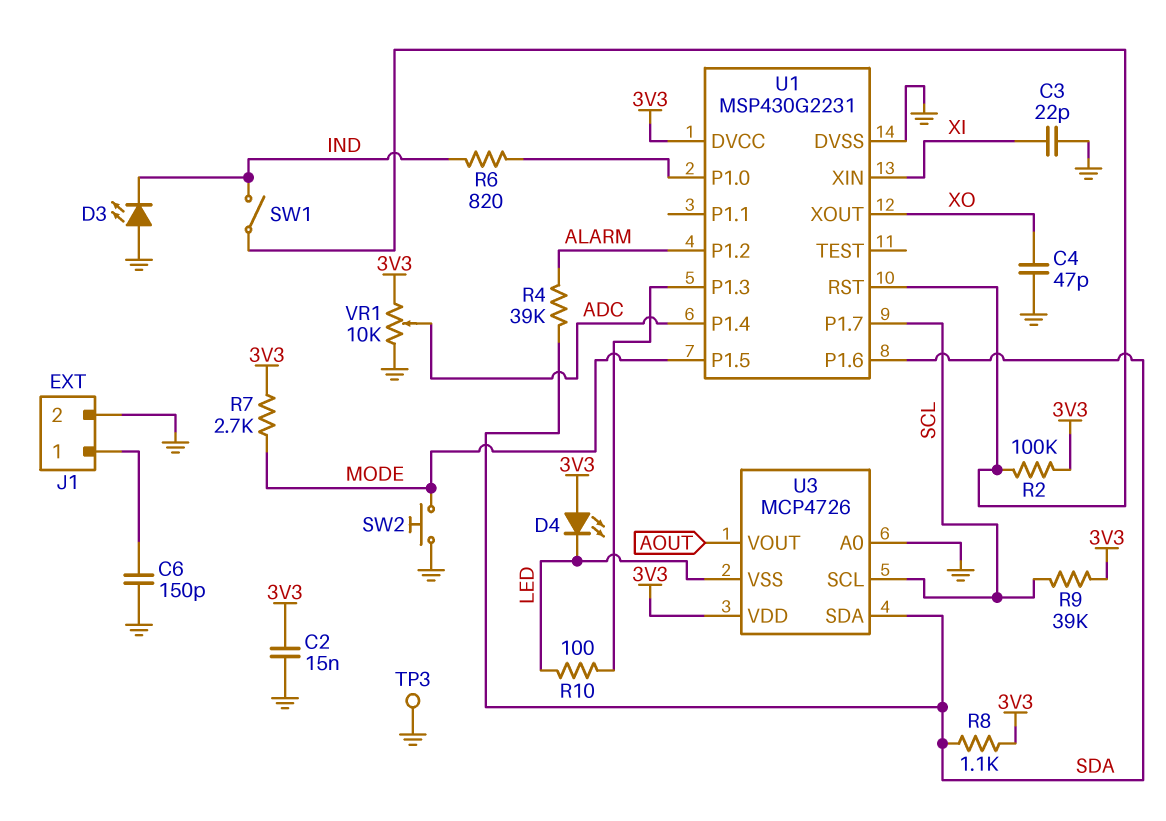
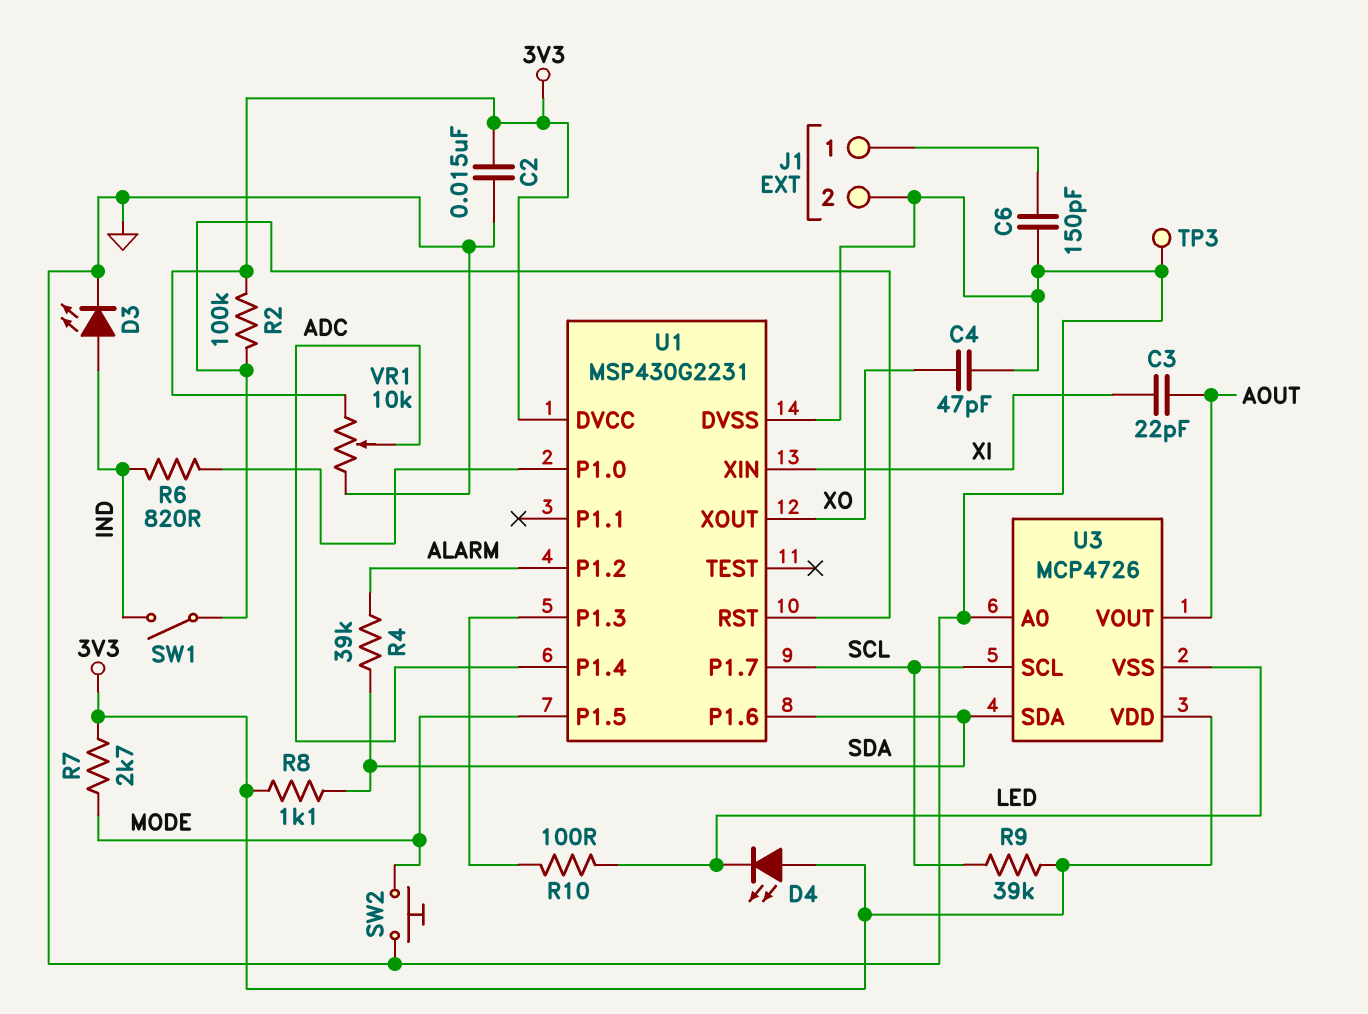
C3: 22pF (GND, XI) -> 22pF (AOUT, XI)
D3: LED (A GND, K IND) -> LED (A IND, K GND)

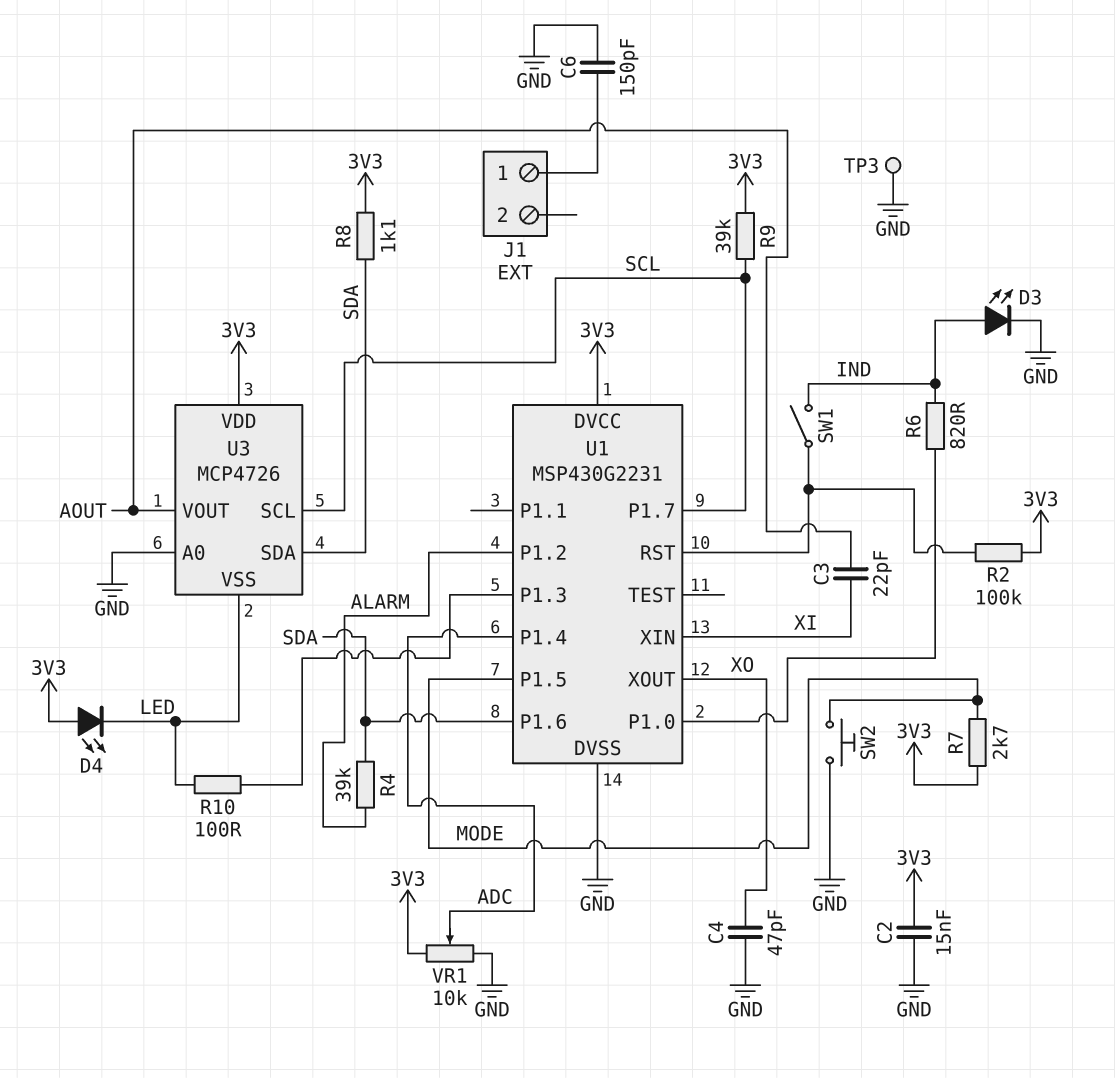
J1 pin 2: GND -> none

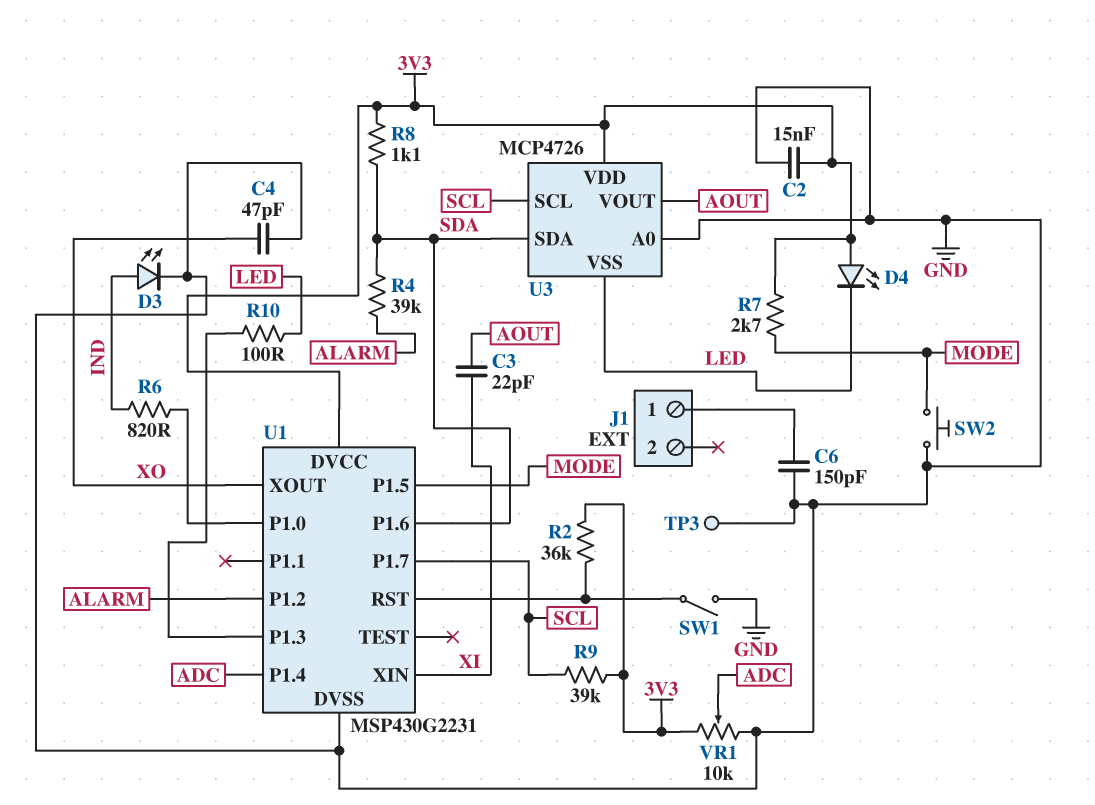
R2: 100k (3V3, U1/RST) -> 36k (3V3, U1/RST)
SW1: switch (IND, U1/RST) -> switch (GND, U1/RST)

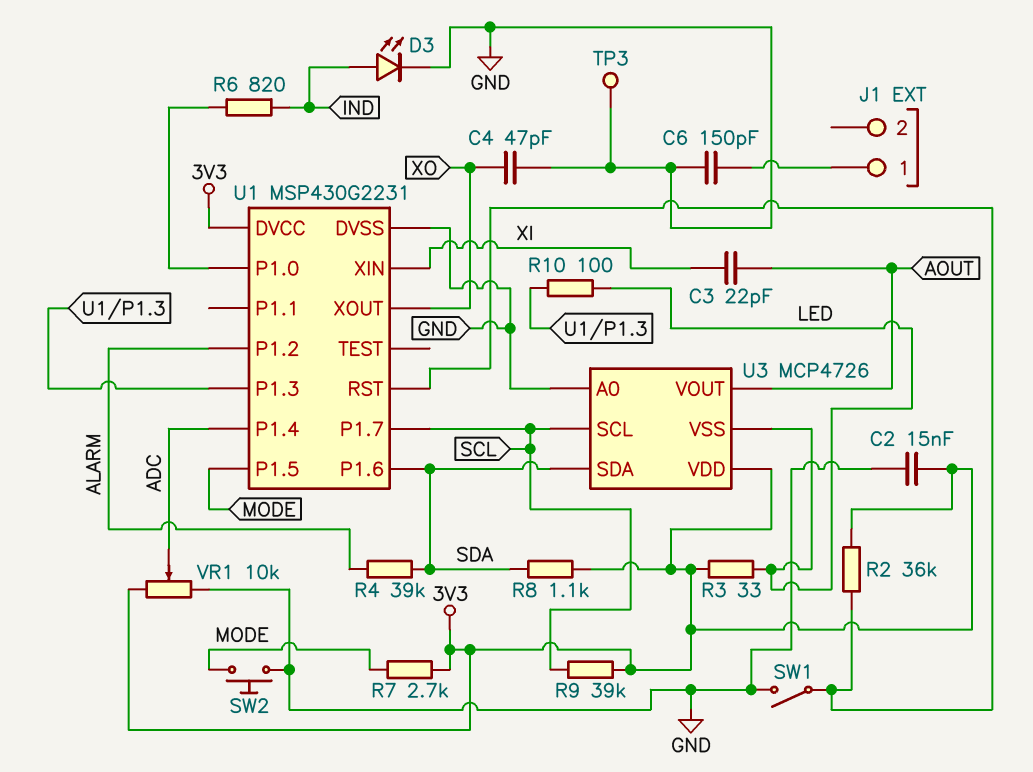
D4: LED (A 3V3, K LED) -> none
R3: none -> 33 (3V3, LED)

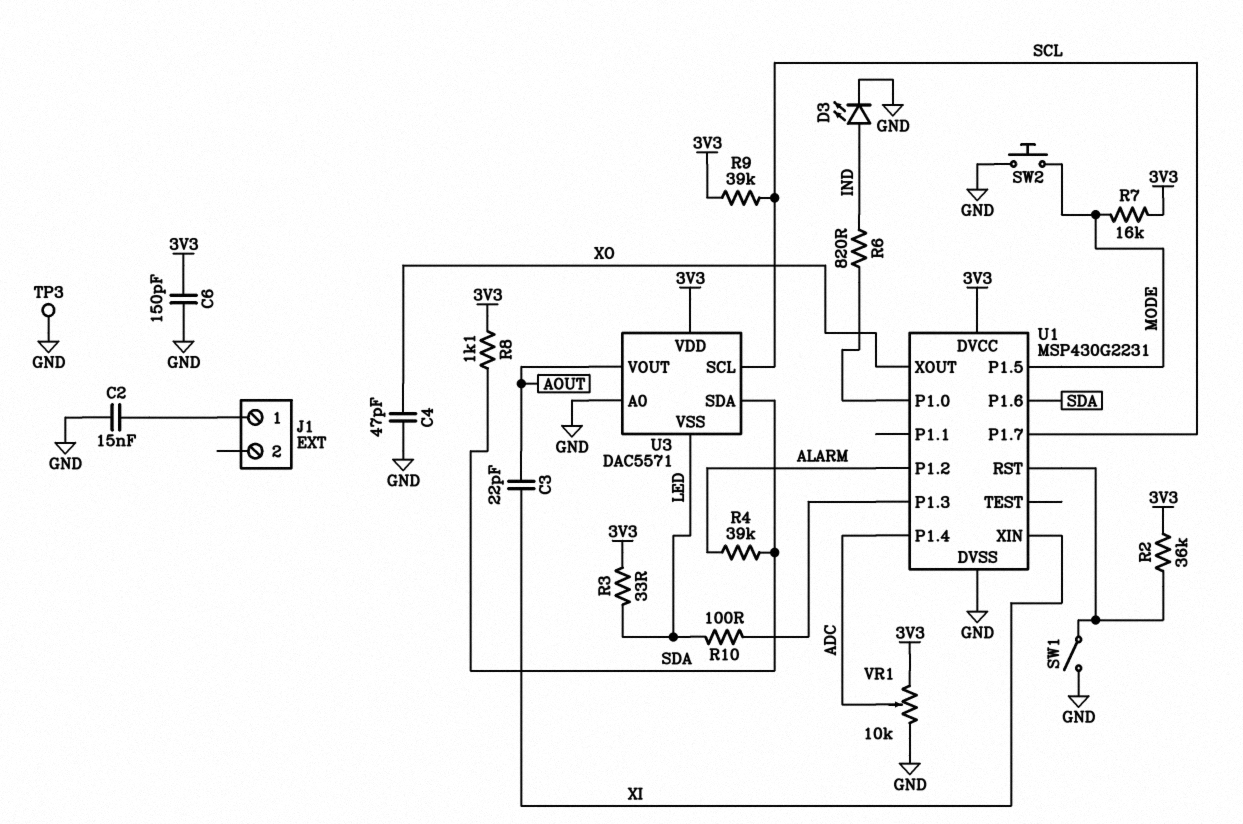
C2: 15nF (3V3, GND) -> 15nF (GND, J1/1)
C6: 150pF (GND, J1/1) -> 150pF (3V3, GND)
R7: 2.7k (3V3, MODE) -> 16k (3V3, MODE)
U3: MCP4726 -> DAC5571

